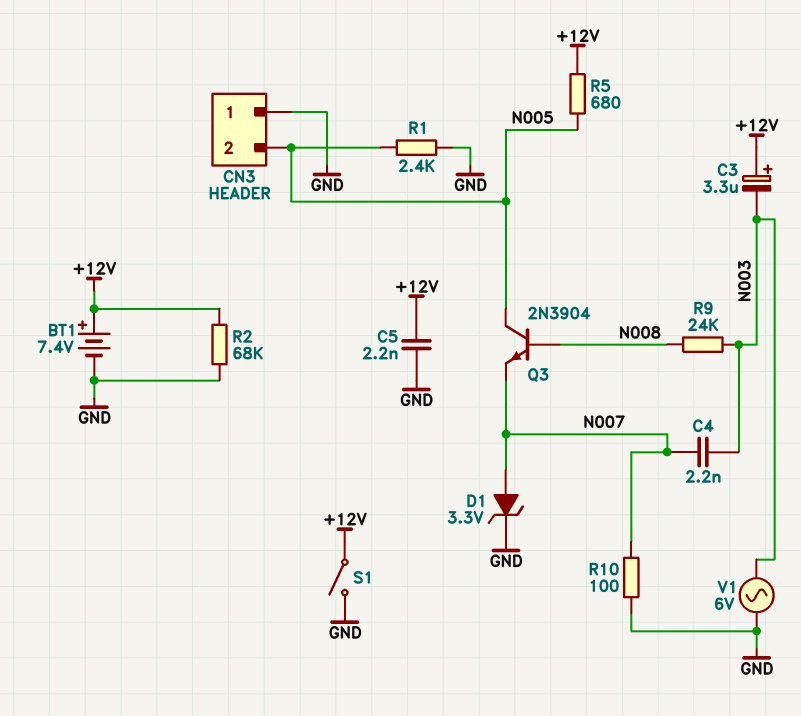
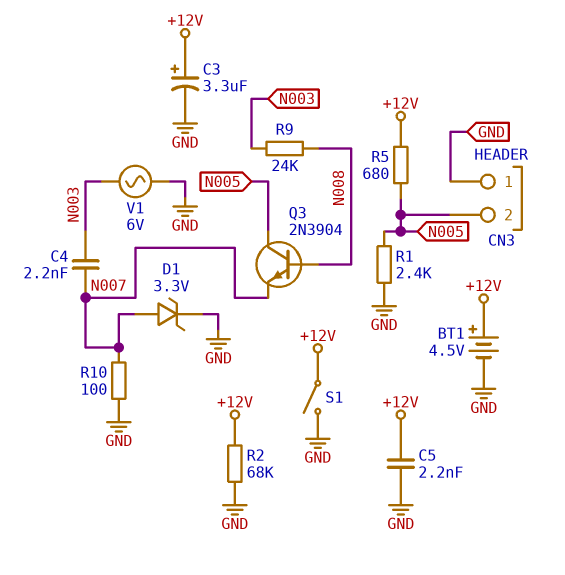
BT1: 7.4V (plus +12V, minus GND) -> 4.5V (plus +12V, minus GND)
C3: 3.3uF (plus +12V, minus N003) -> 3.3uF (plus +12V, minus GND)

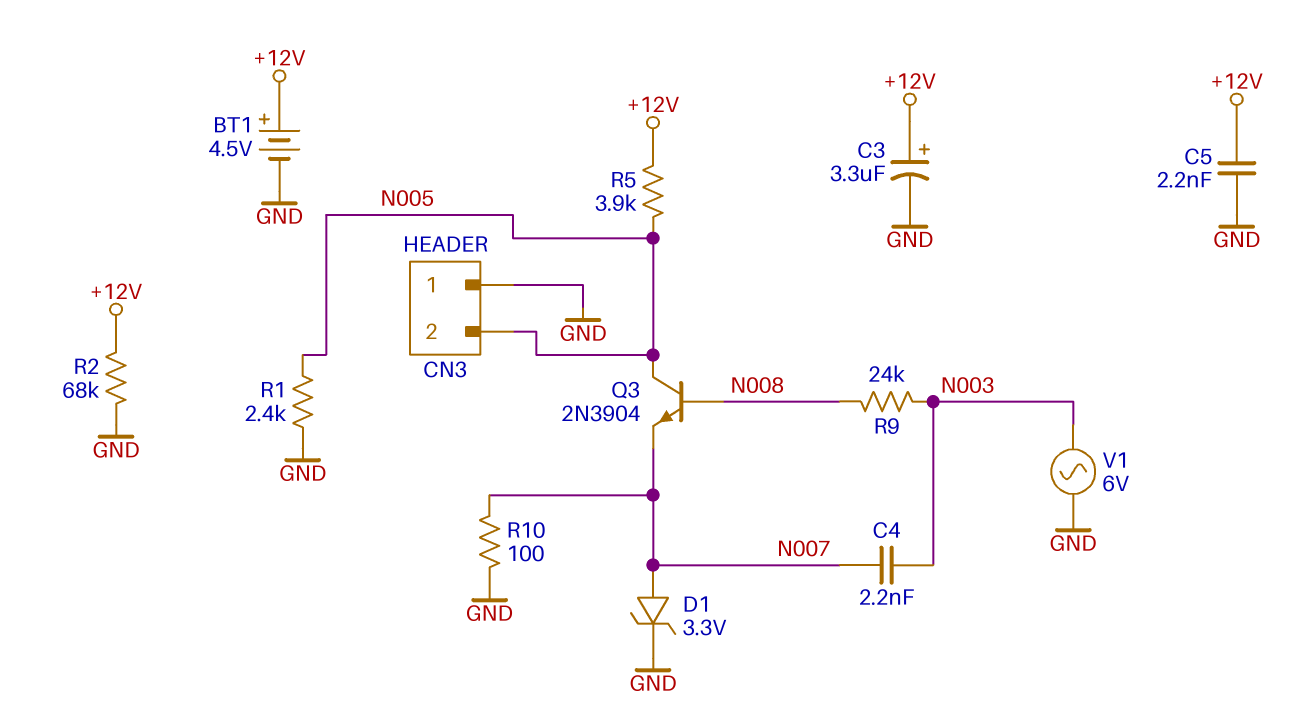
R5: 680 (+12V, N005) -> 3.9k (+12V, N005)
S1: switch (+12V, GND) -> none

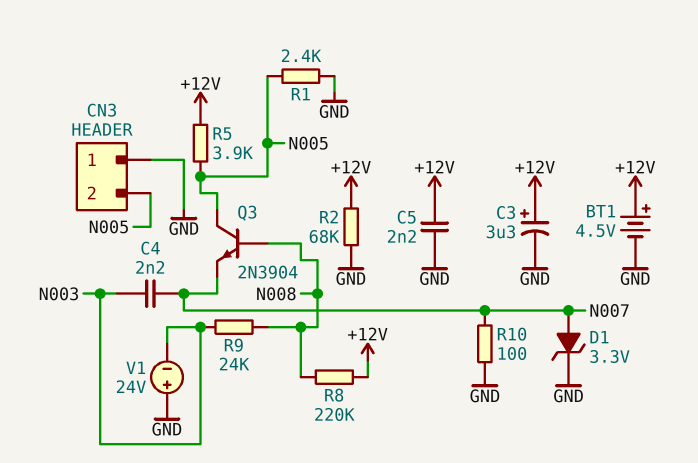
R8: none -> 220k (+12V, N008)
V1: AC 6V (GND, N003) -> 24V (plus GND, minus N003)

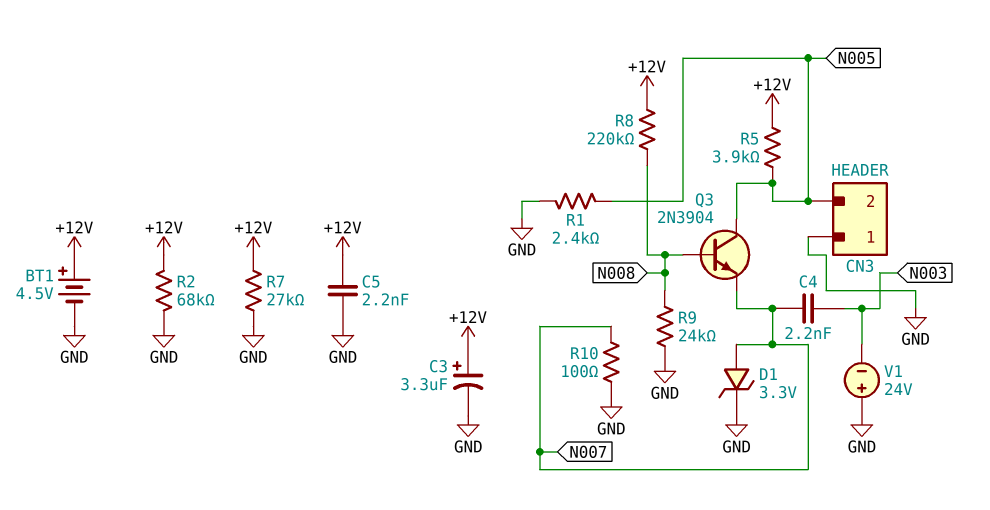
R7: none -> 27k (+12V, GND)
R9: 24k (N003, N008) -> 24k (GND, N008)

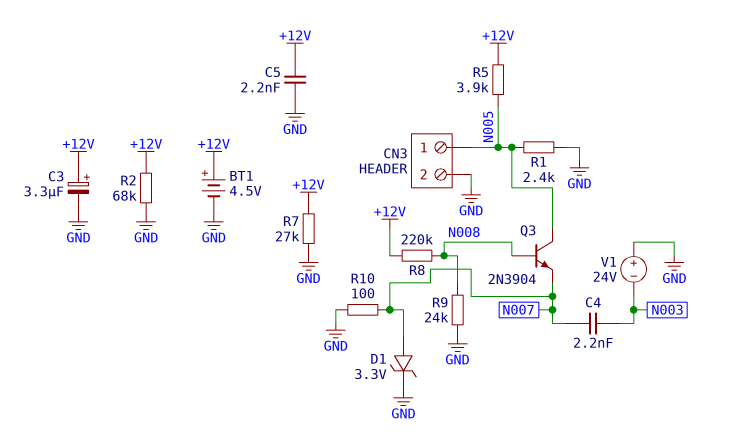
CN3 pin 1: GND -> N005
CN3 pin 2: N005 -> GND

